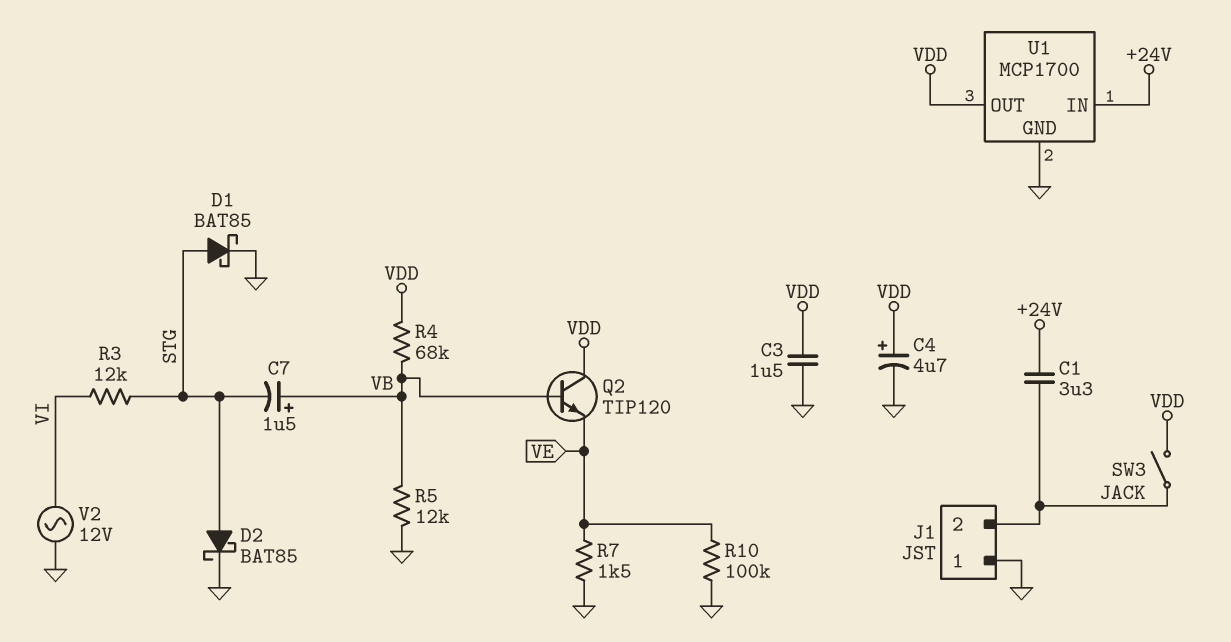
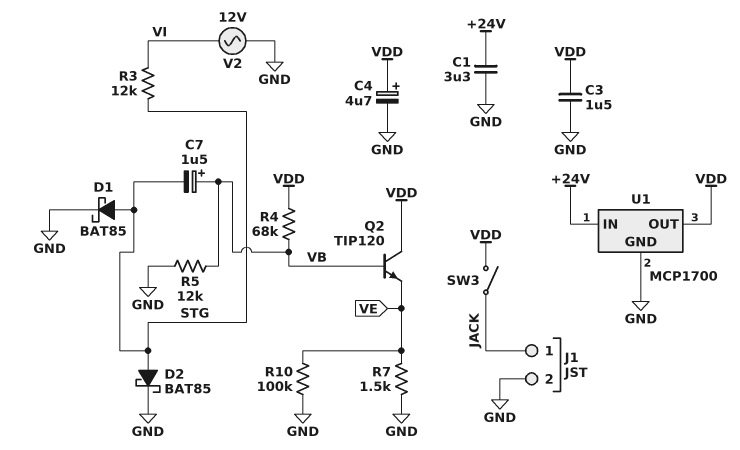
C1: 3.3uF (+24V, JACK) -> 3.3uF (+24V, GND)
J1 pin 1: GND -> JACK
J1 pin 2: JACK -> GND

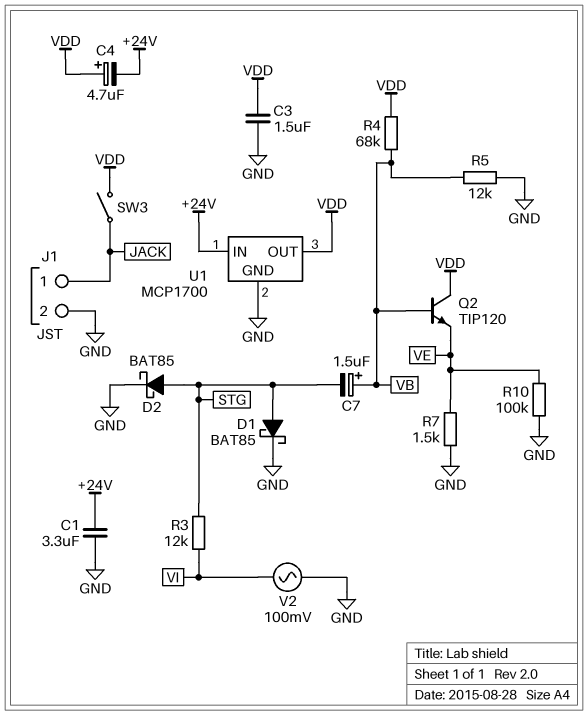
C4: 4.7uF (plus VDD, minus GND) -> 4.7uF (plus VDD, minus +24V)
V2: AC 12V (GND, VI) -> AC 100mV (GND, VI)

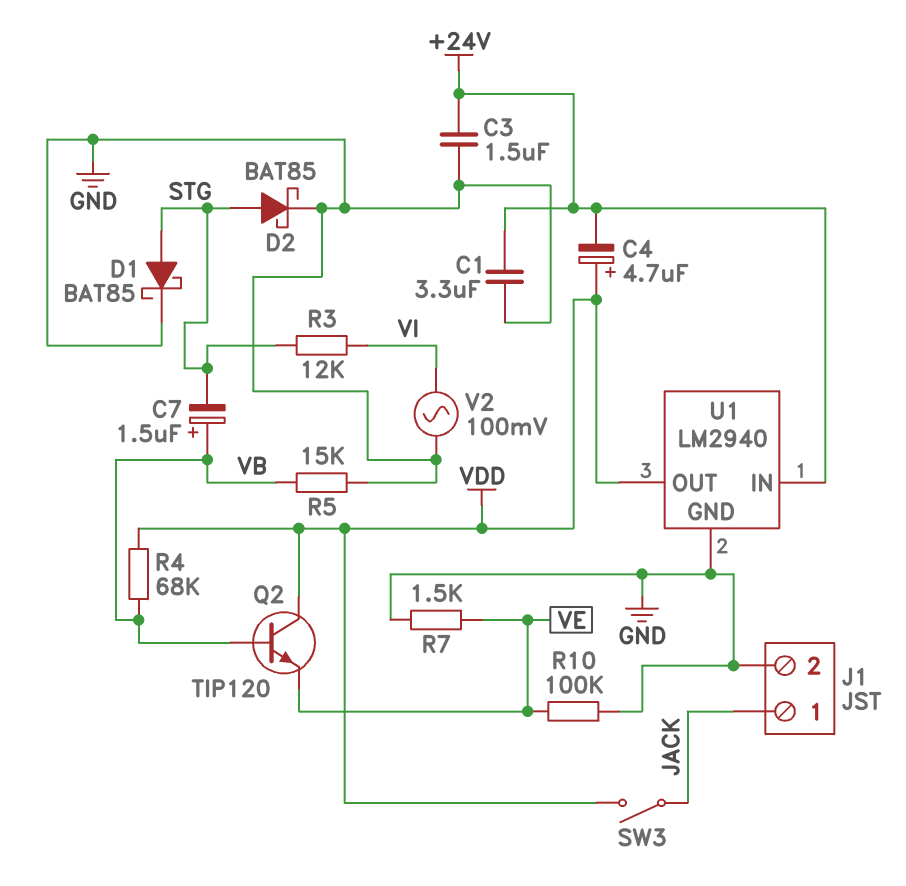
C3: 1.5uF (GND, VDD) -> 1.5uF (+24V, GND)
R5: 12k (GND, VB) -> 15k (GND, VB)
U1: MCP1700 -> LM2940

